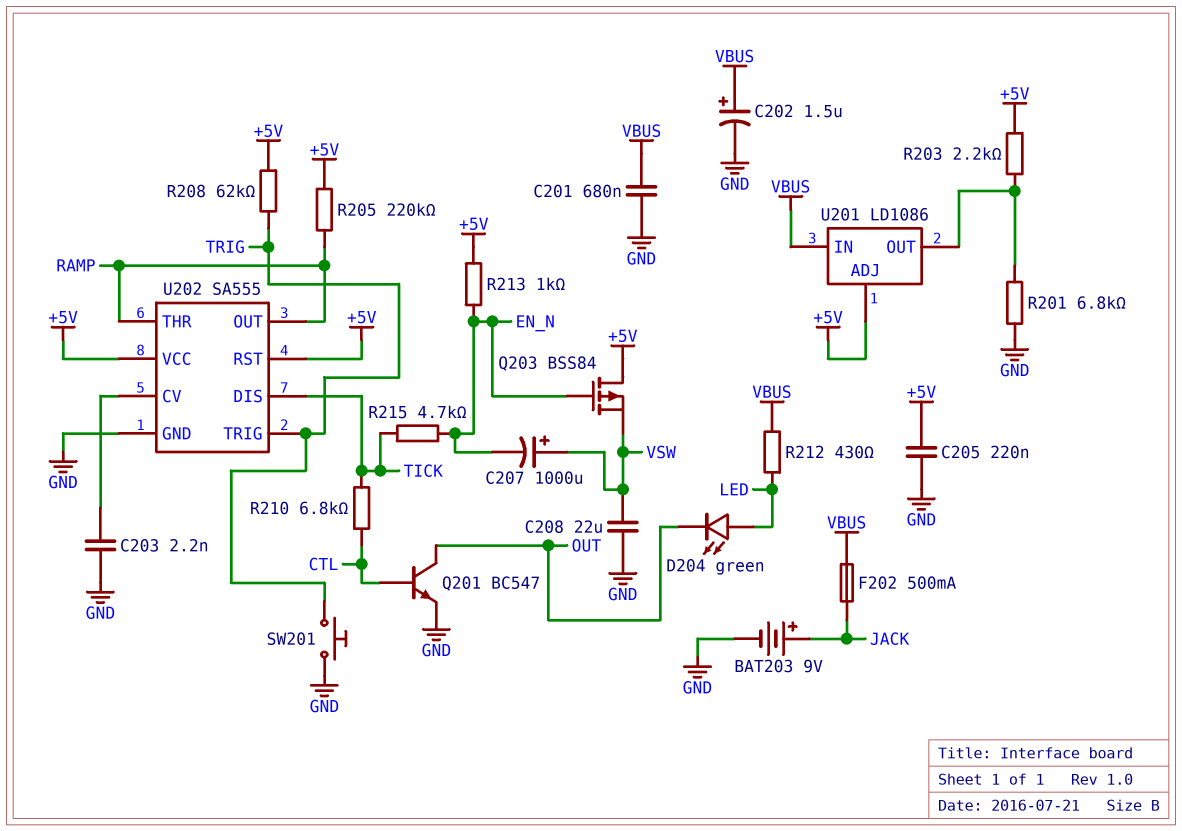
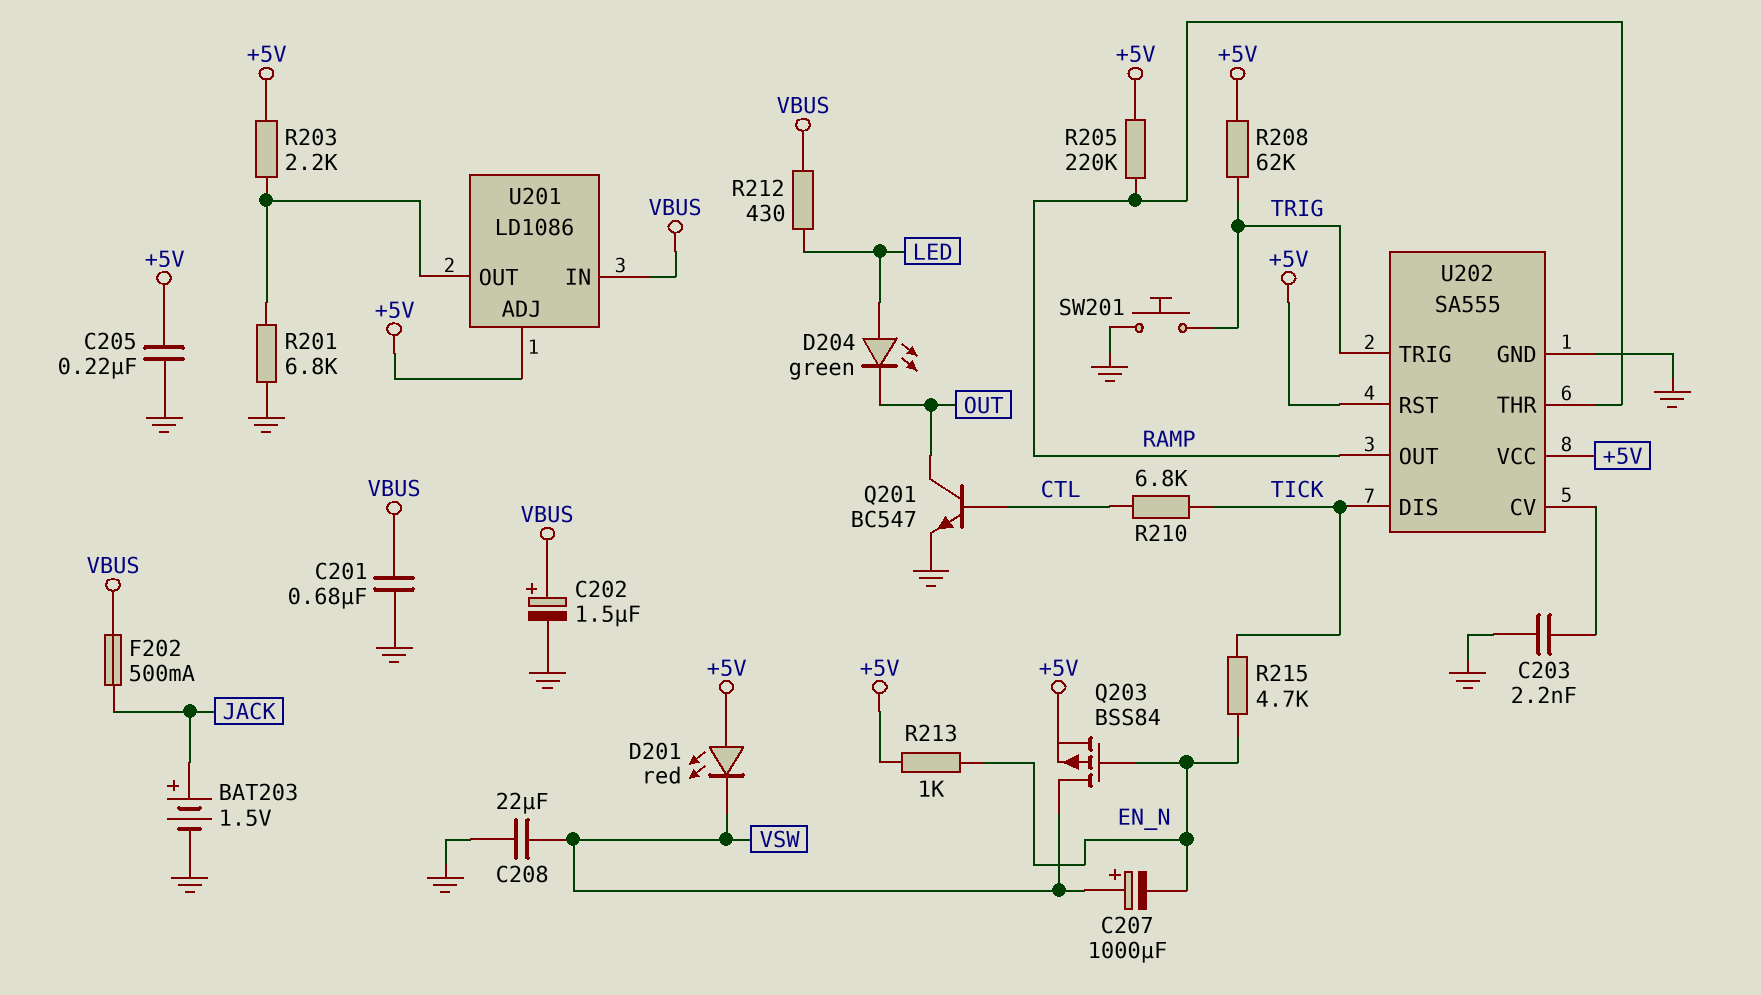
BAT203: 9V (plus JACK, minus GND) -> 1.5V (plus JACK, minus GND)
D201: none -> LED red (A +5V, K VSW)
Q203: PMOS BSS84 (G EN_N, D +5V, S VSW) -> PMOS BSS84 (G EN_N, D VSW, S +5V)

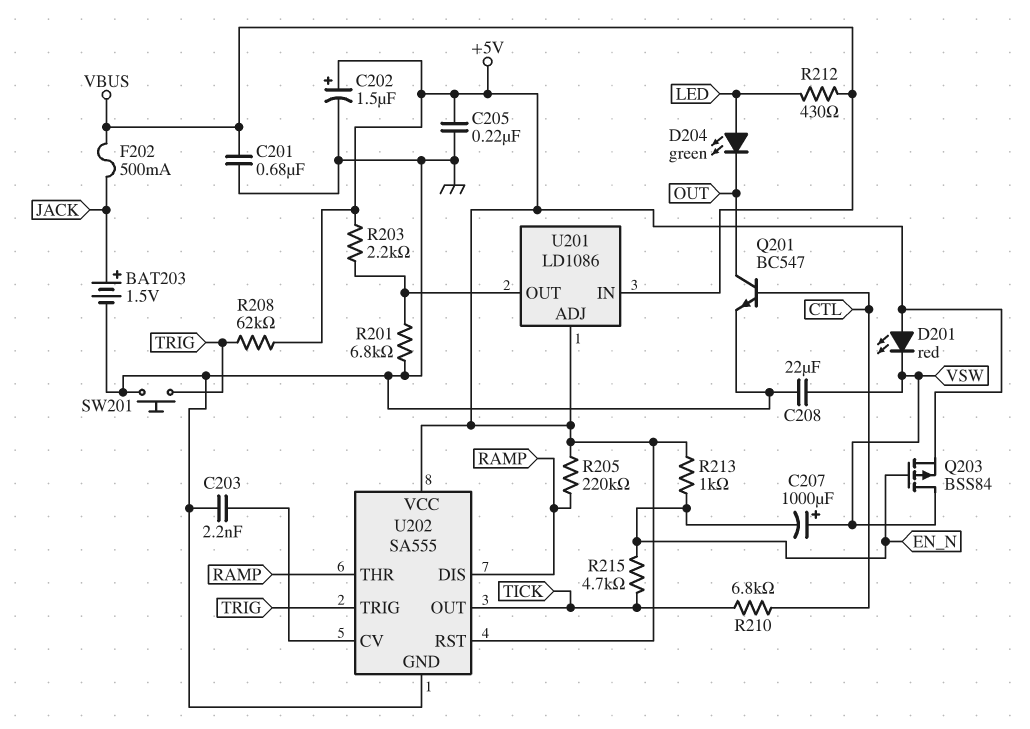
C202: 1.5uF (plus VBUS, minus GND) -> 1.5uF (plus +5V, minus GND)
U202 pin DIS: TICK -> RAMP
U202 pin OUT: RAMP -> TICK

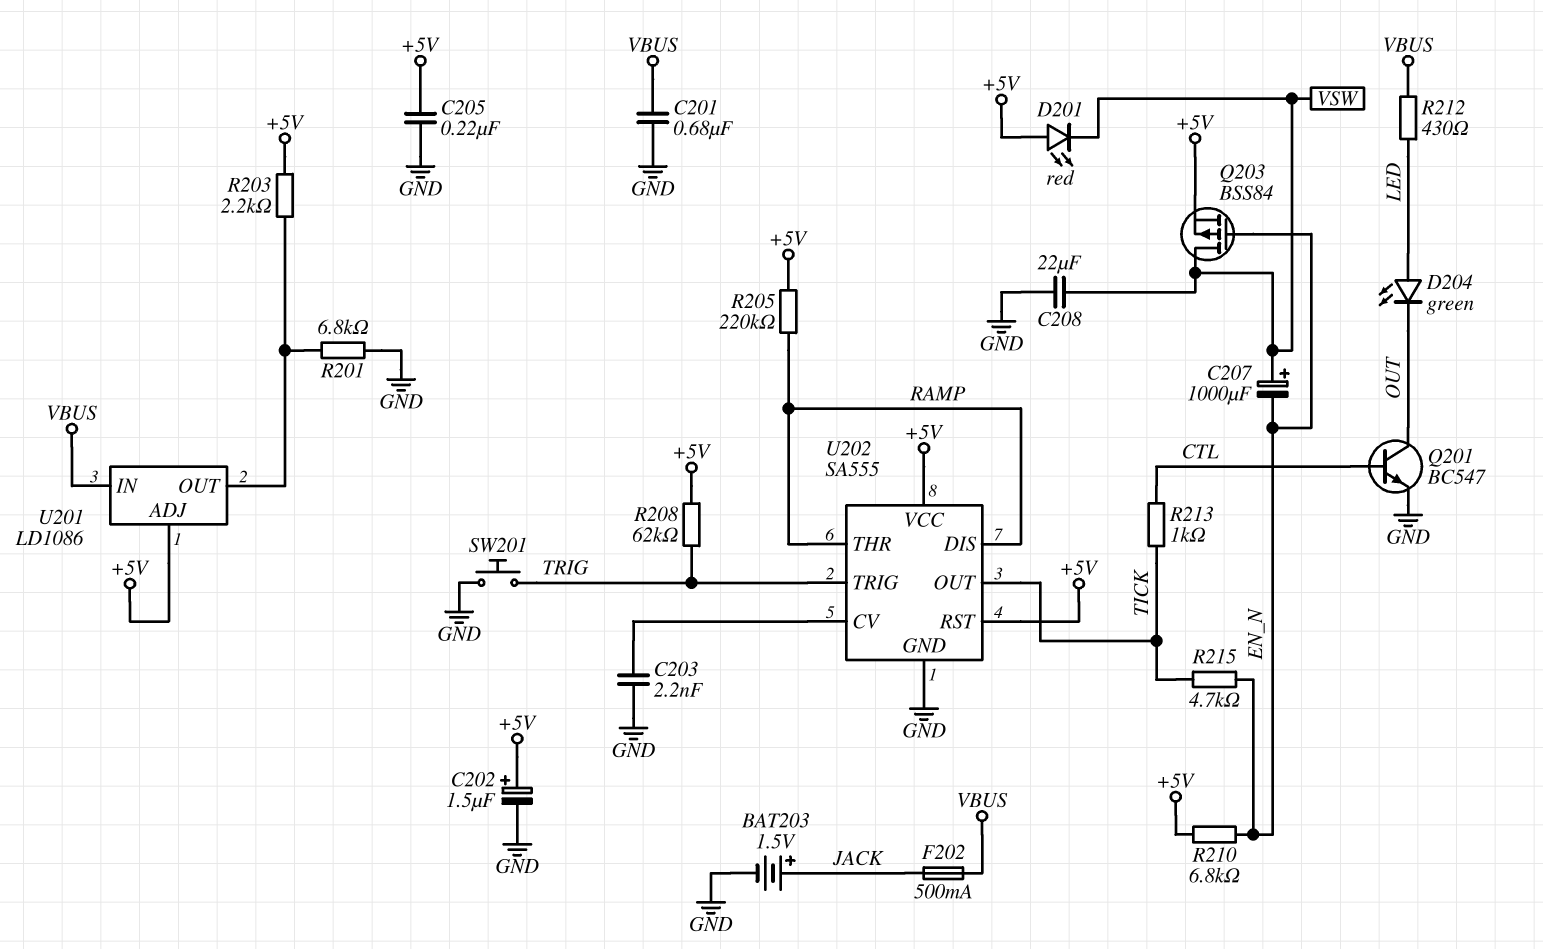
R210: 6.8k (CTL, TICK) -> 6.8k (+5V, EN_N)
R213: 1k (+5V, EN_N) -> 1k (CTL, TICK)

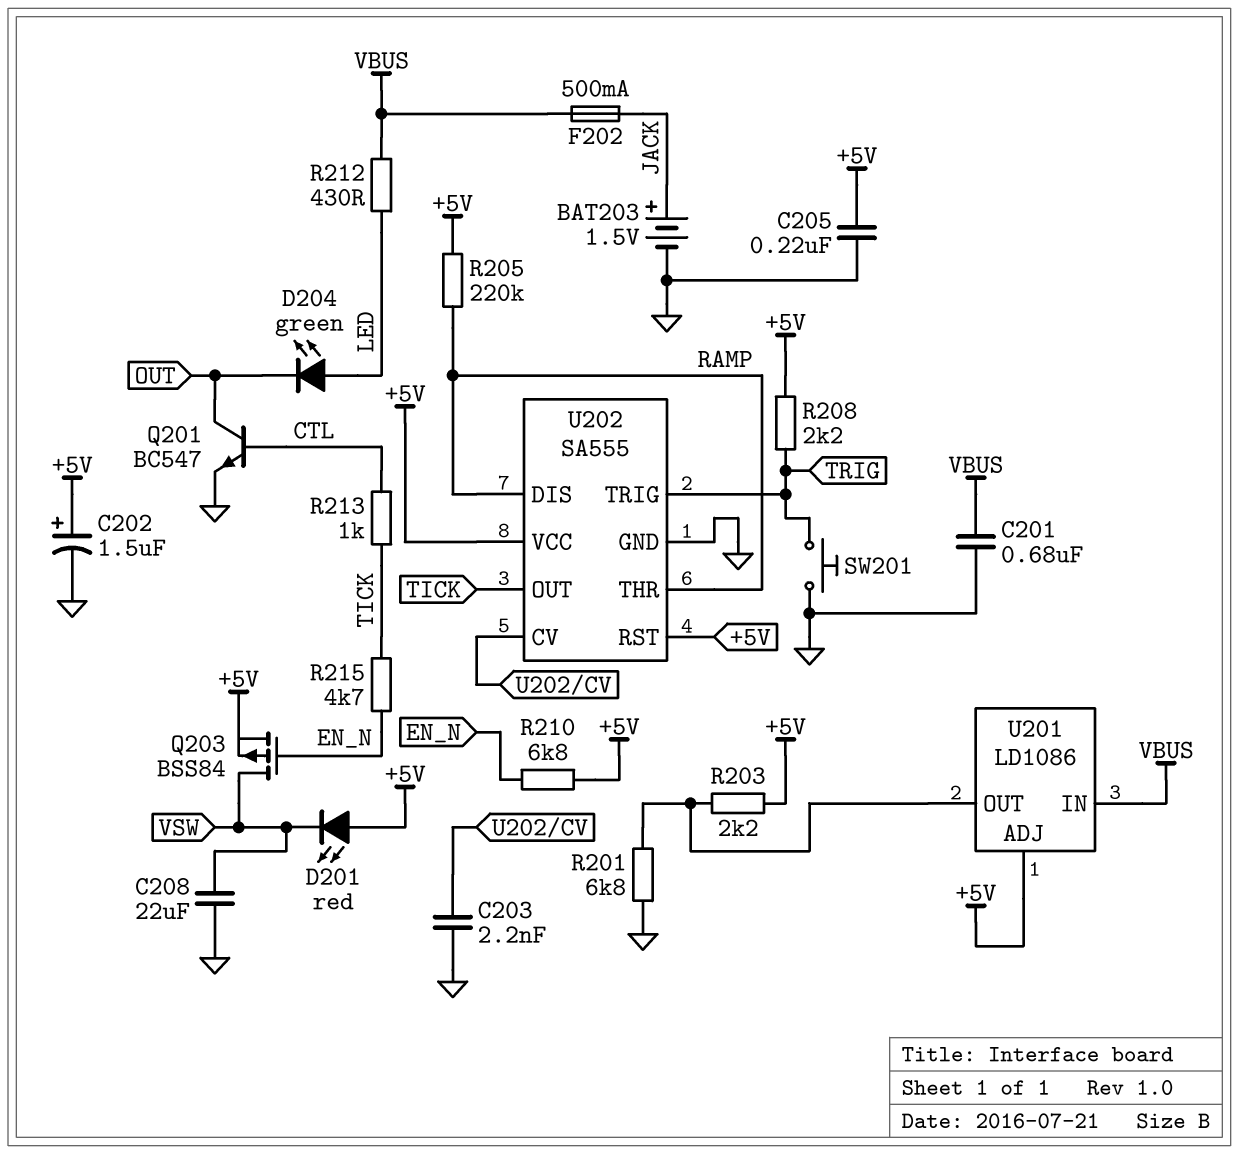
C207: 1000uF (plus VSW, minus EN_N) -> none
R208: 62k (+5V, TRIG) -> 2.2k (+5V, TRIG)

